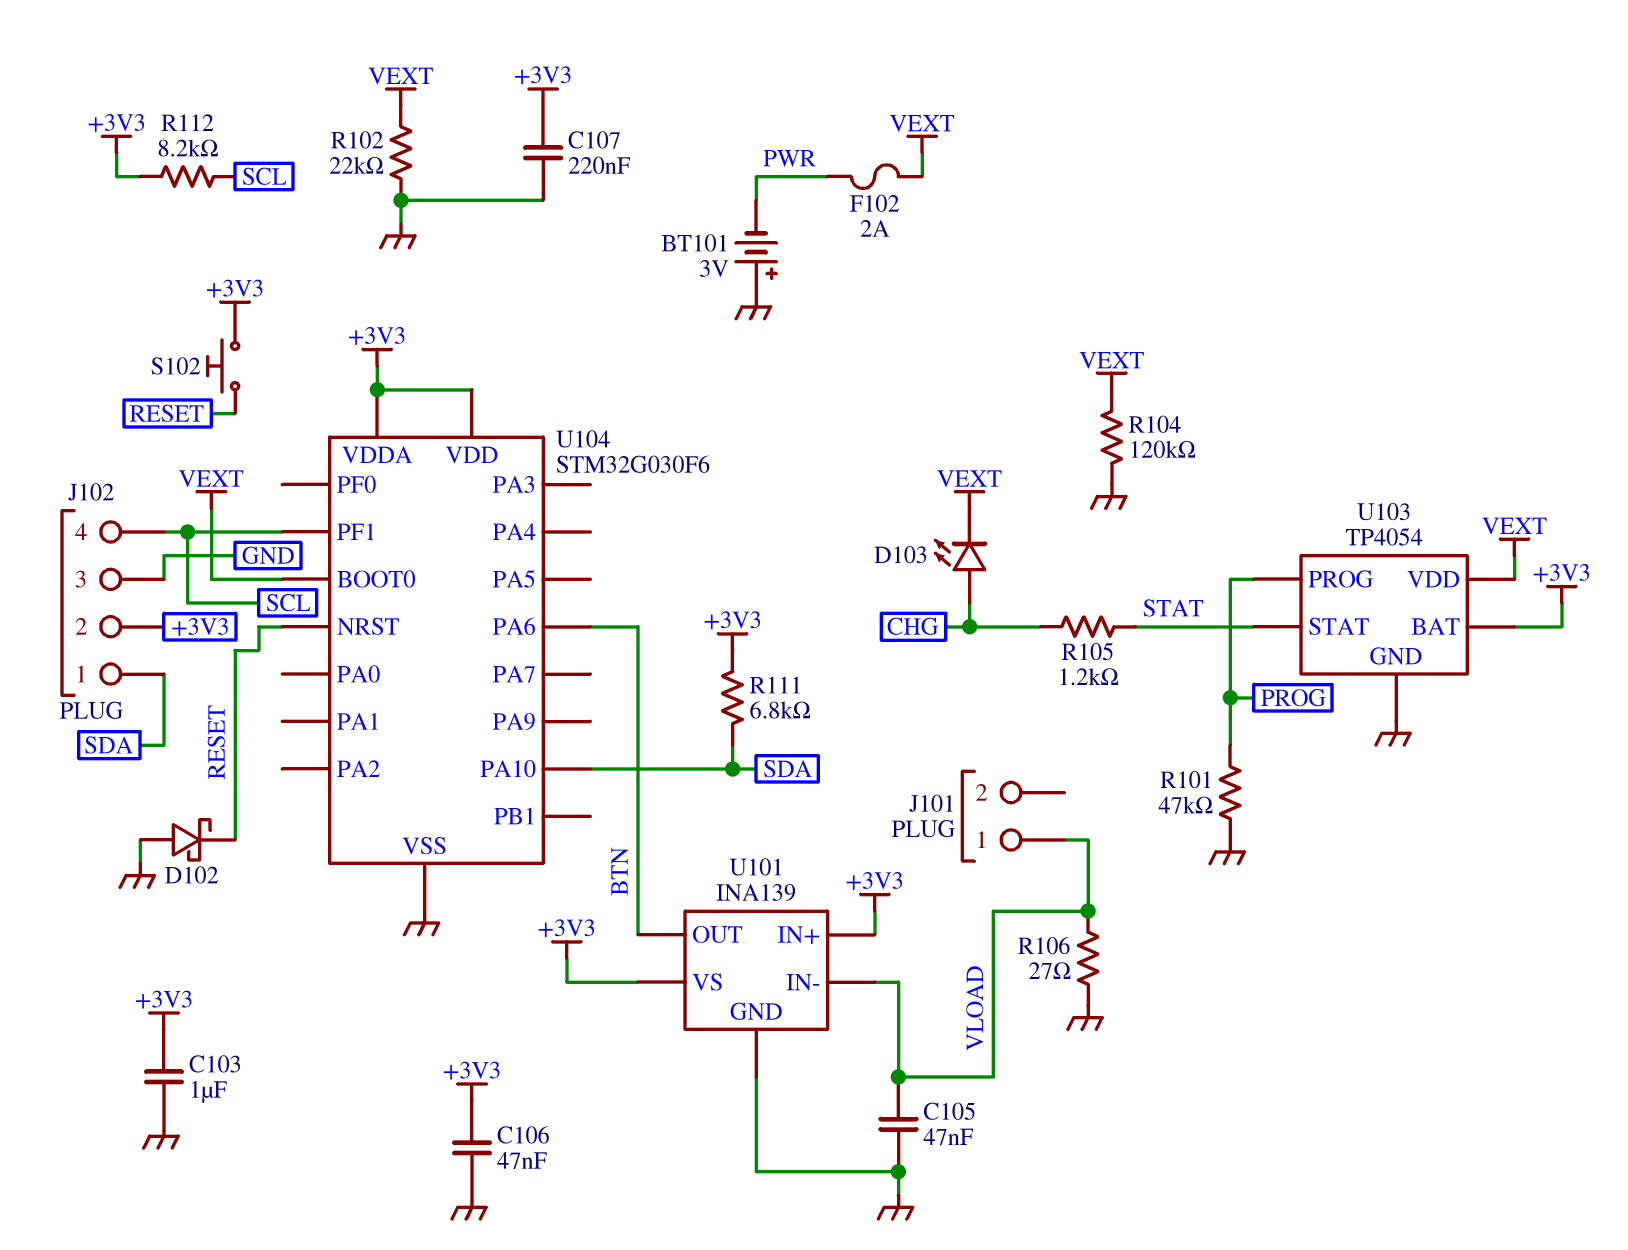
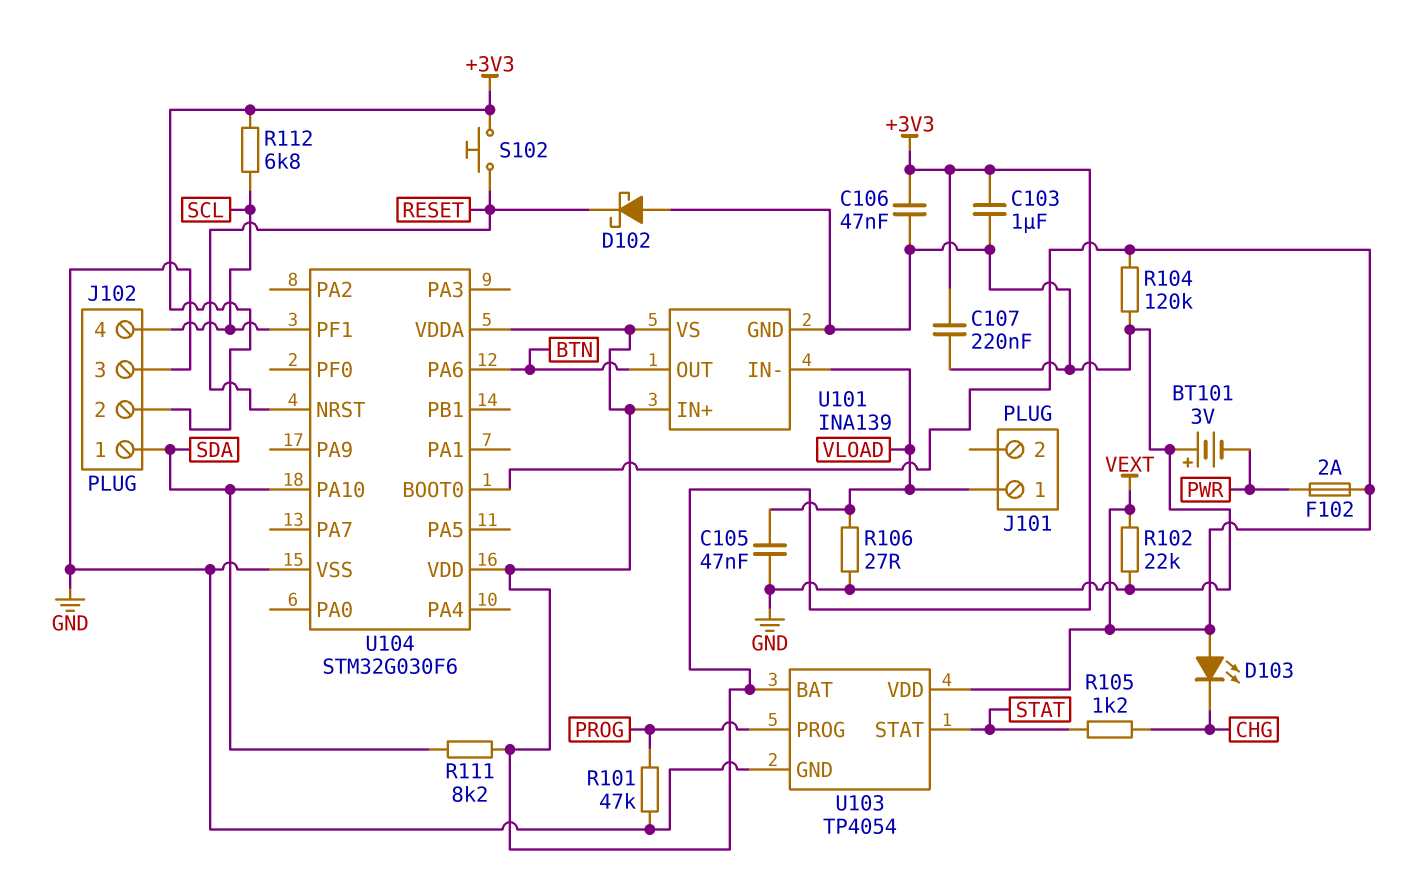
D103: LED (A CHG, K VEXT) -> LED (A VEXT, K CHG)
R111: 6.8k (+3V3, SDA) -> 8.2k (+3V3, SDA)
R112: 8.2k (+3V3, SCL) -> 6.8k (+3V3, SCL)

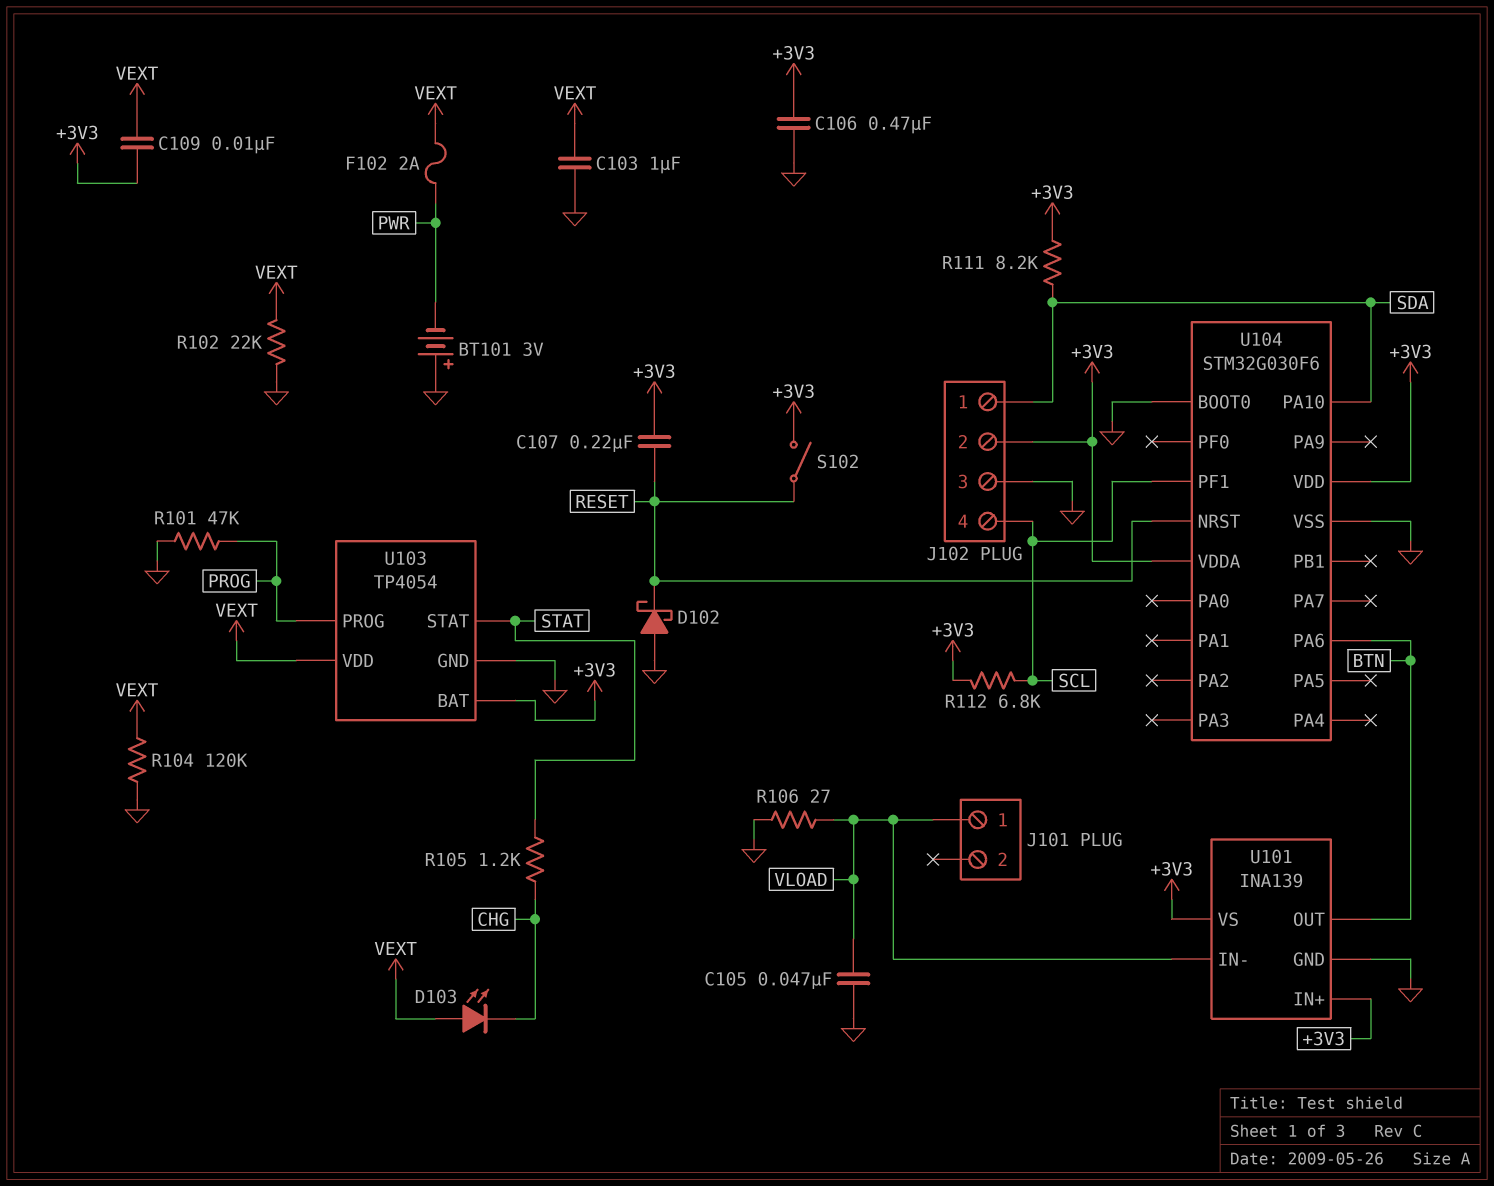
C103: 1uF (+3V3, GND) -> 1uF (GND, VEXT)
C106: 47nF (+3V3, GND) -> 470nF (+3V3, GND)
C107: 220nF (+3V3, GND) -> 220nF (+3V3, RESET)
C109: none -> 10nF (+3V3, VEXT)
S102: button (+3V3, RESET) -> switch (+3V3, RESET)
U104 pin BOOT0: VEXT -> GND

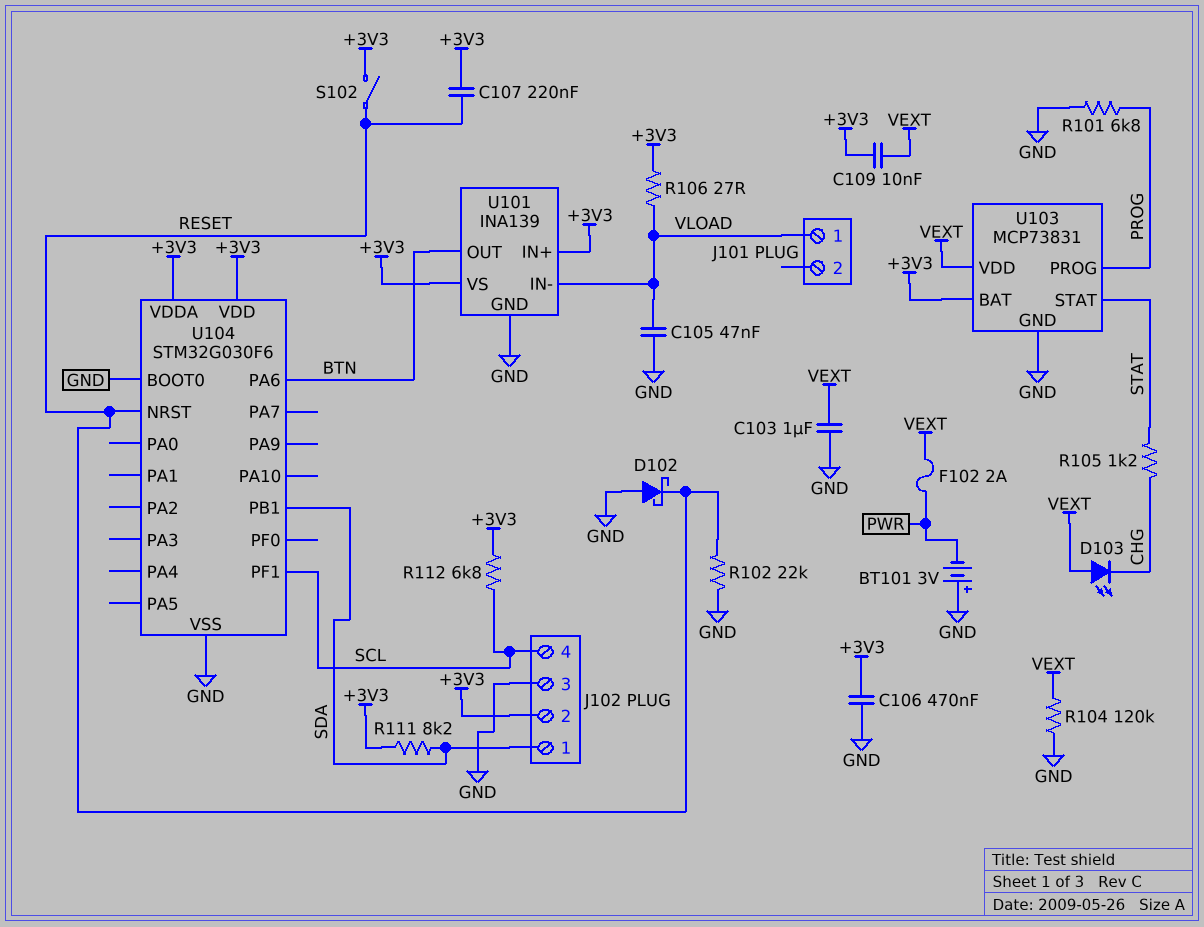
R101: 47k (GND, PROG) -> 6.8k (GND, PROG)
R102: 22k (GND, VEXT) -> 22k (GND, RESET)
R106: 27 (GND, VLOAD) -> 27 (+3V3, VLOAD)
U103: TP4054 -> MCP73831
U104 pin PA10: SDA -> none
U104 pin PB1: none -> SDA

